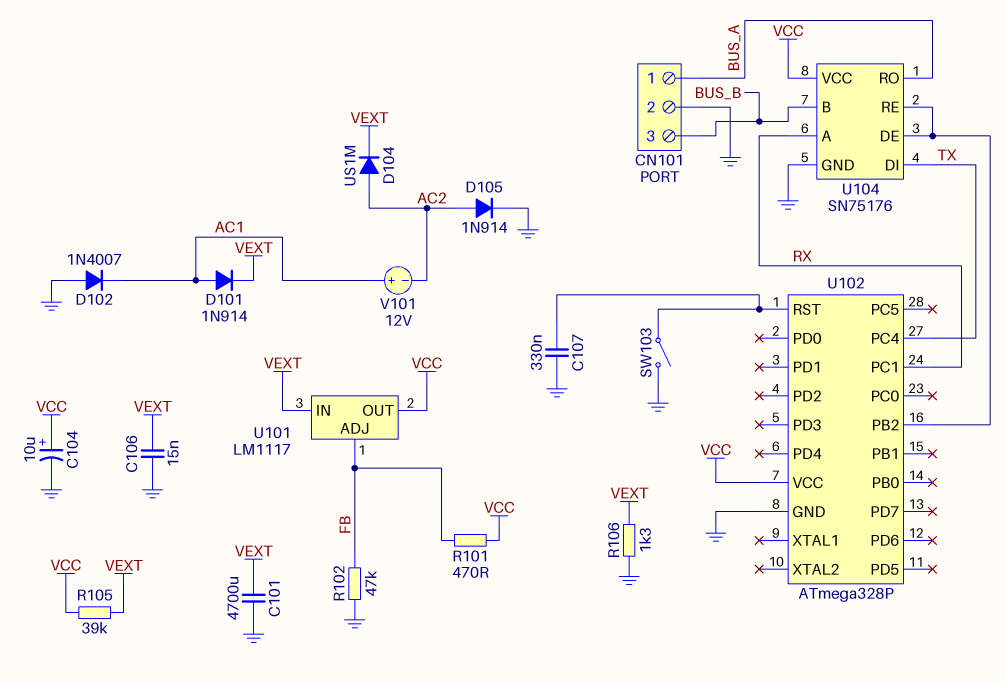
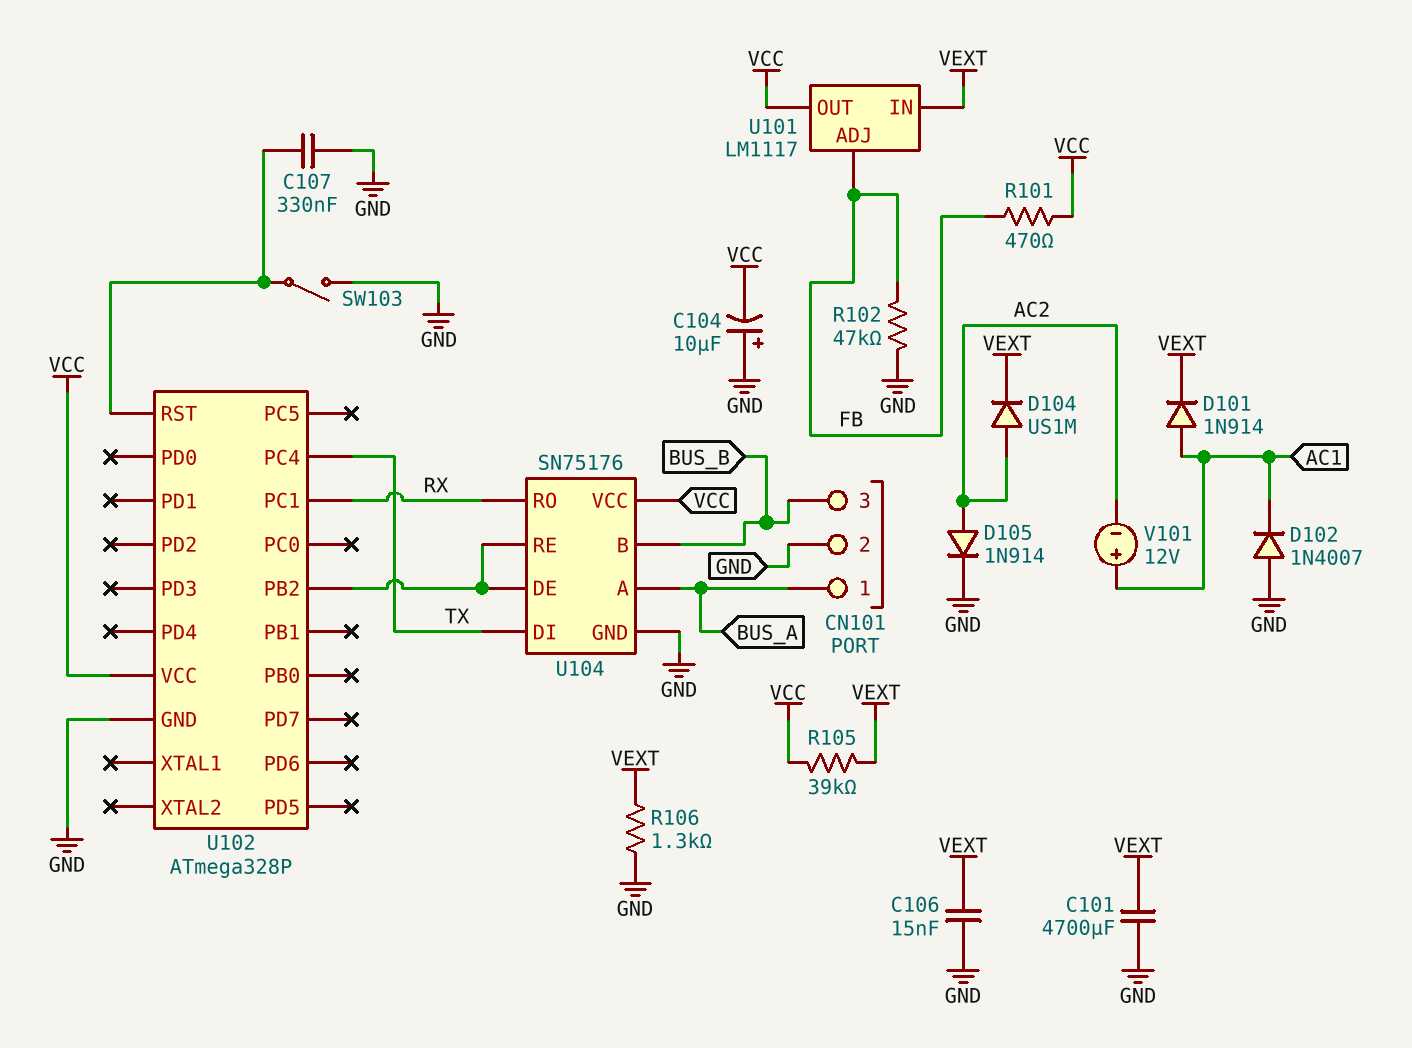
C104: 10uF (plus VCC, minus GND) -> 10uF (plus GND, minus VCC)
U104 pin A: RX -> BUS_A
U104 pin RO: BUS_A -> RX

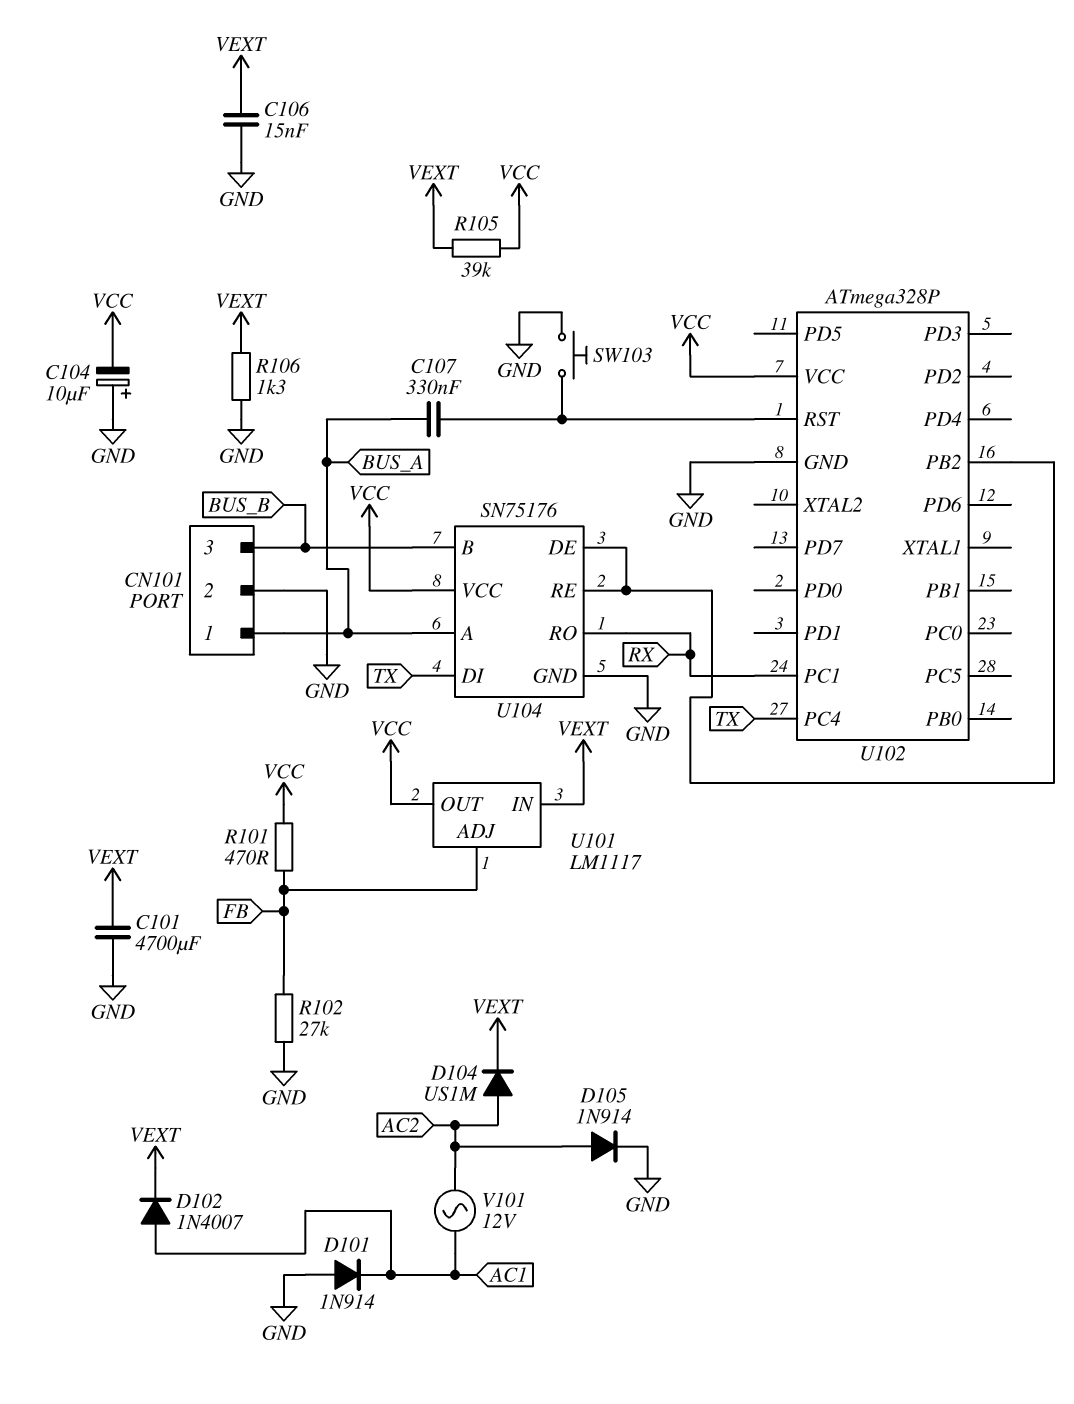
C107: 330nF (GND, U102/RST) -> 330nF (BUS_A, U102/RST)
D101: diode 1N914 (A AC1, K VEXT) -> diode 1N914 (A GND, K AC1)
D102: diode 1N4007 (A GND, K AC1) -> diode 1N4007 (A AC1, K VEXT)
R102: 47k (FB, GND) -> 27k (FB, GND)
SW103: switch (GND, U102/RST) -> button (GND, U102/RST)
V101: 12V (plus AC1, minus AC2) -> AC 12V (AC1, AC2)

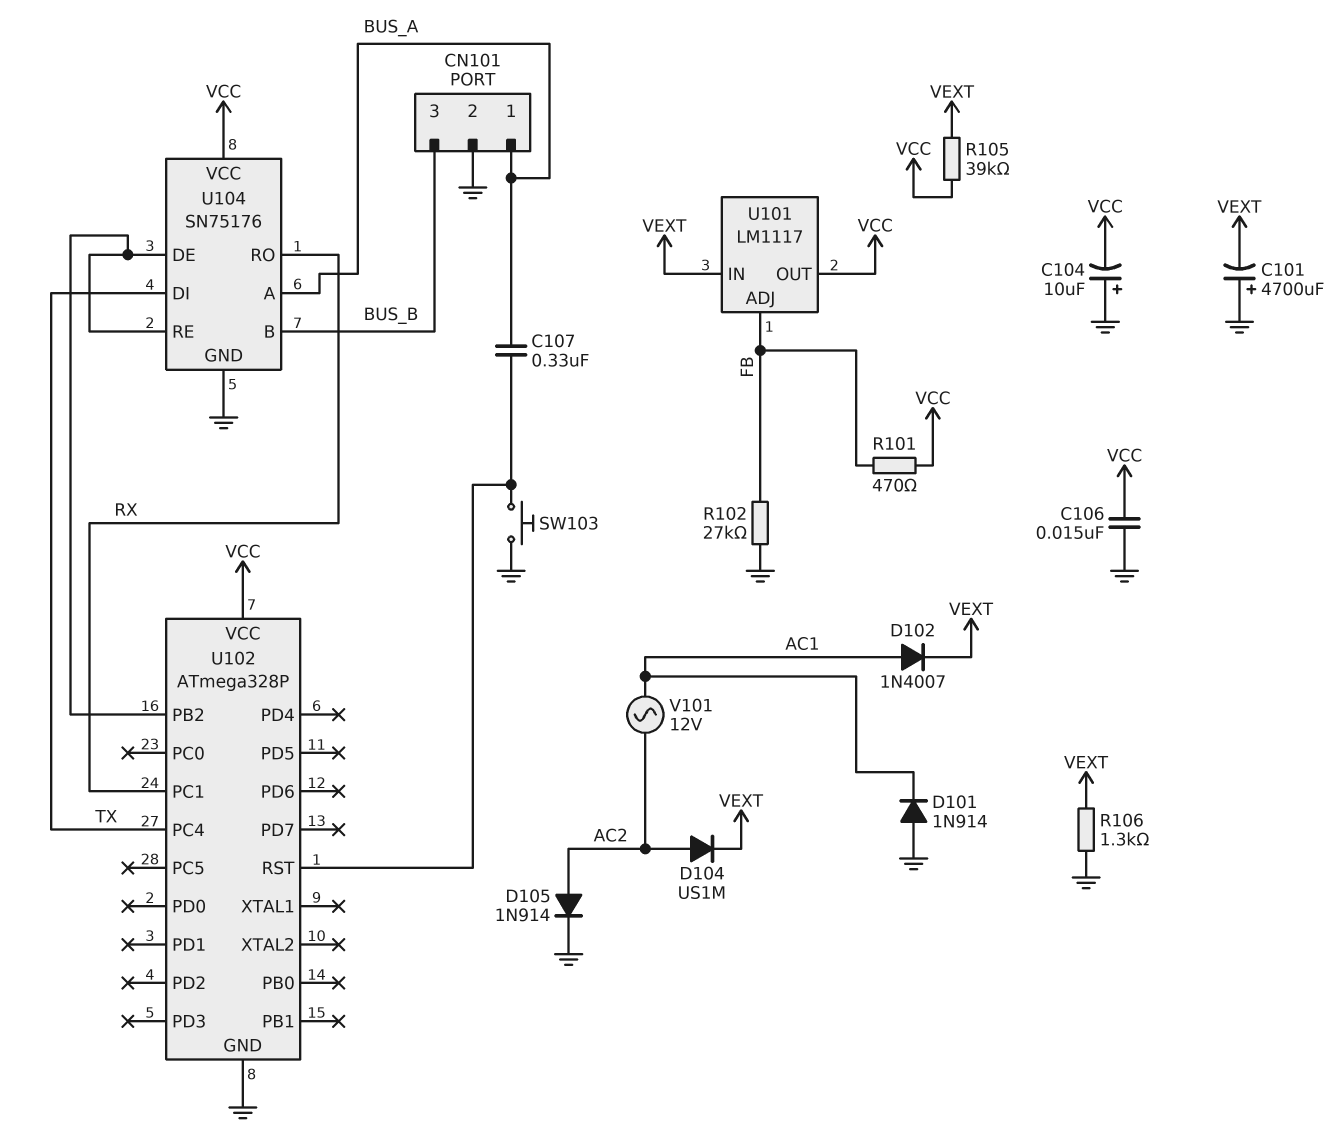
C101: 4700uF (GND, VEXT) -> 4700uF (plus GND, minus VEXT)
C106: 15nF (GND, VEXT) -> 15nF (GND, VCC)

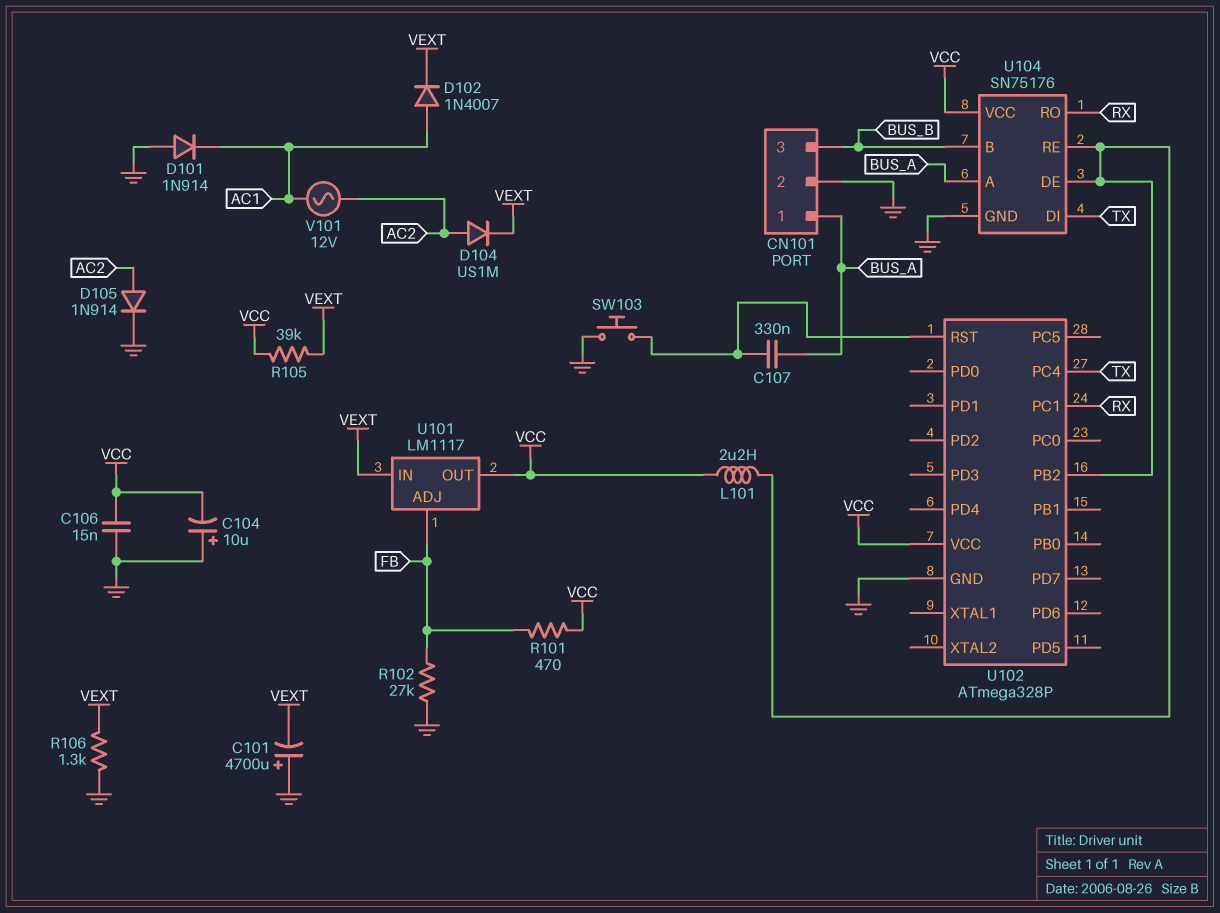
L101: none -> 2.2uH (U102/PB2, VCC)

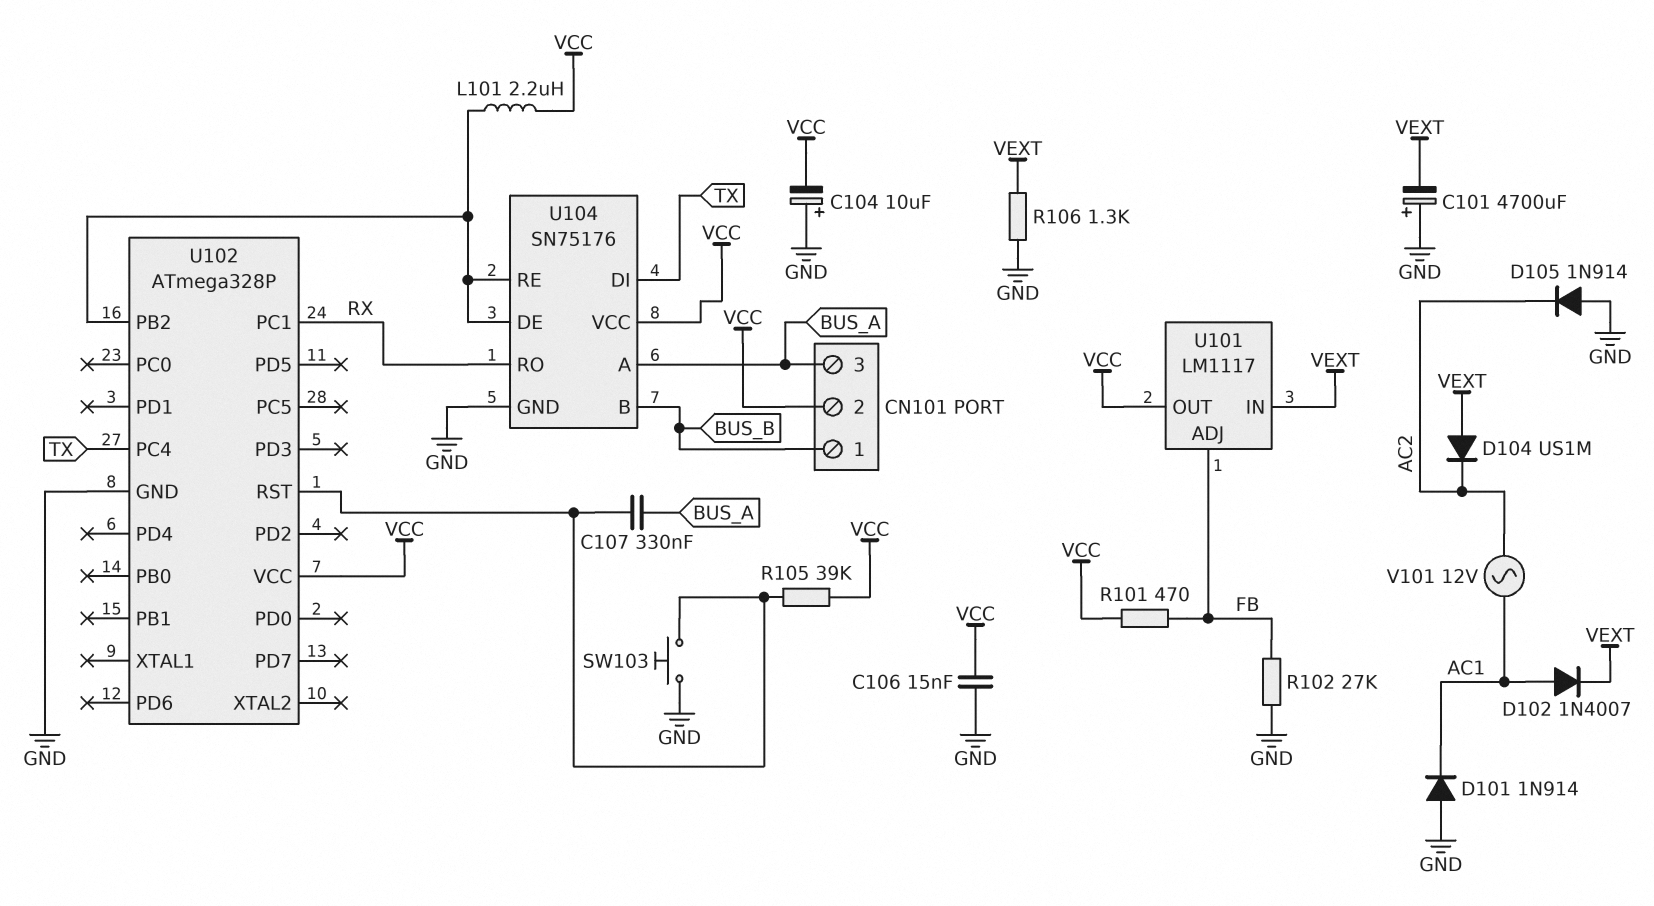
CN101 pin 1: BUS_A -> BUS_B
CN101 pin 2: GND -> VCC
CN101 pin 3: BUS_B -> BUS_A
D104: diode US1M (A AC2, K VEXT) -> diode US1M (A VEXT, K AC2)
D105: diode 1N914 (A AC2, K GND) -> diode 1N914 (A GND, K AC2)
R105: 39k (VCC, VEXT) -> 39k (U102/RST, VCC)

